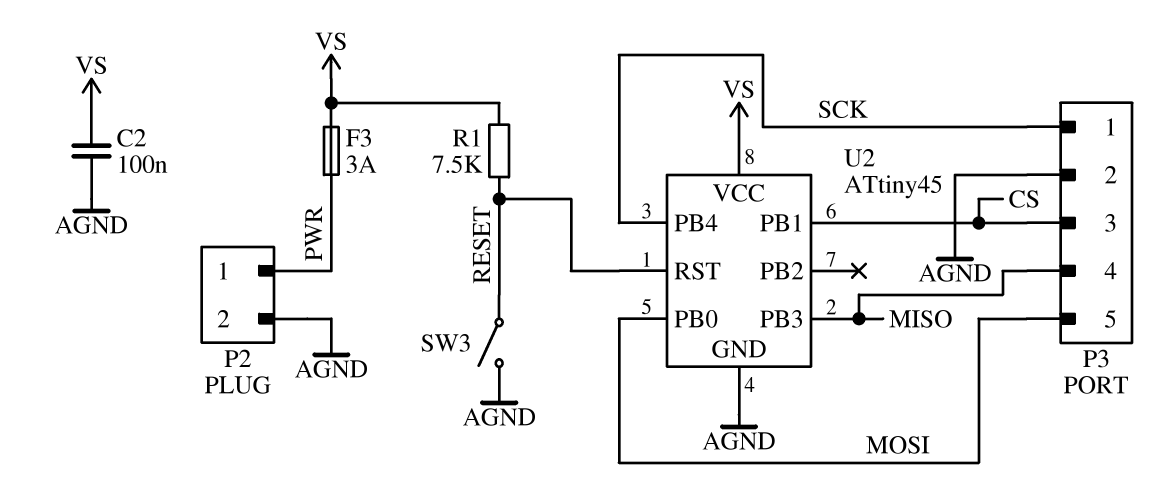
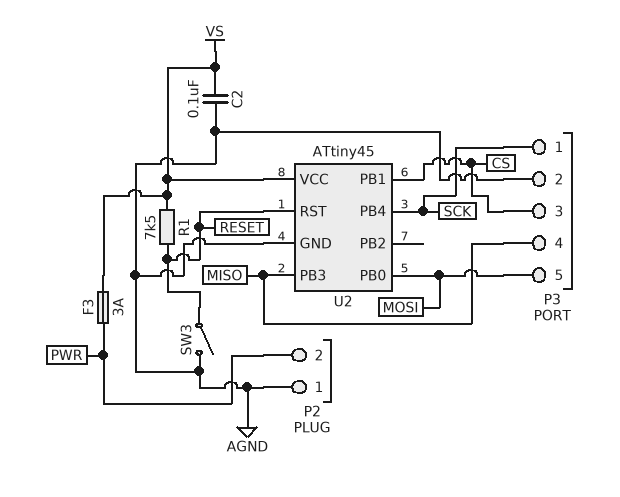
P2 pin 1: PWR -> AGND
P2 pin 2: AGND -> PWR

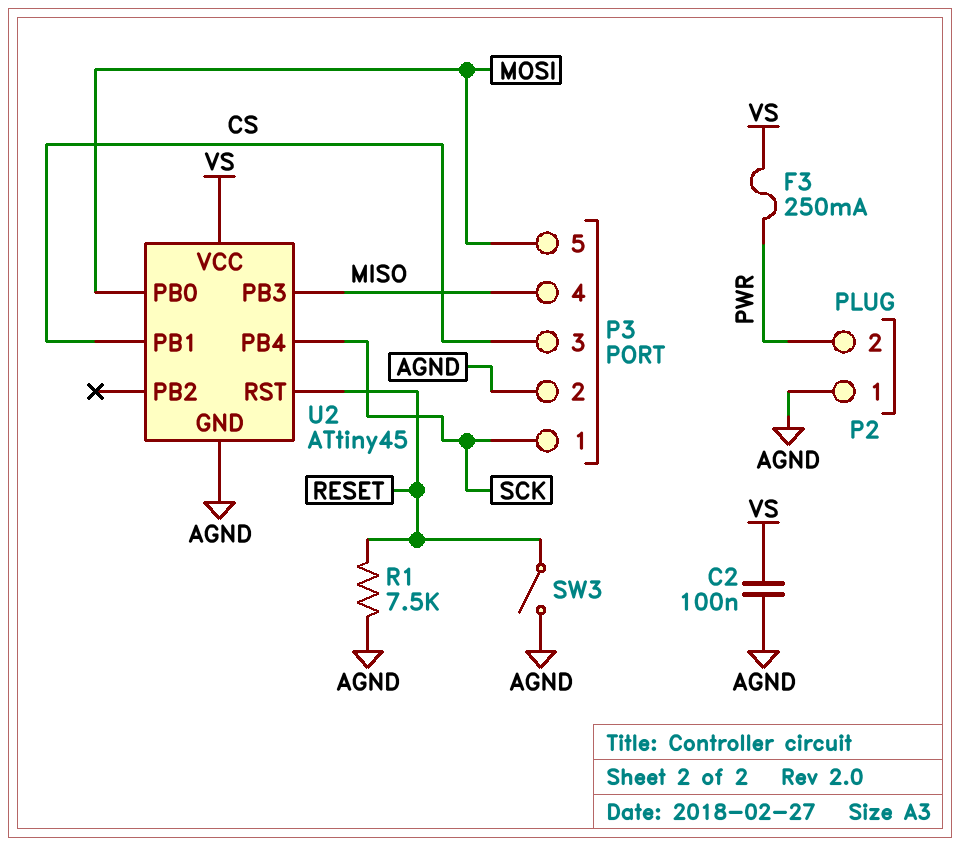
F3: 3A (PWR, VS) -> 250mA (PWR, VS)
R1: 7.5k (RESET, VS) -> 7.5k (AGND, RESET)

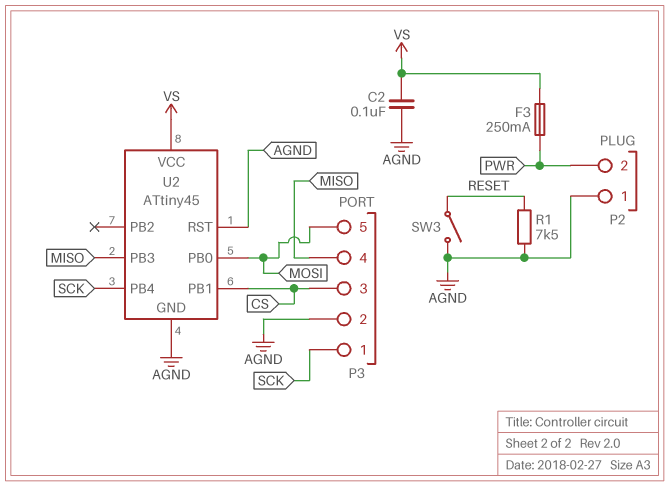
U2 pin RST: RESET -> AGND

